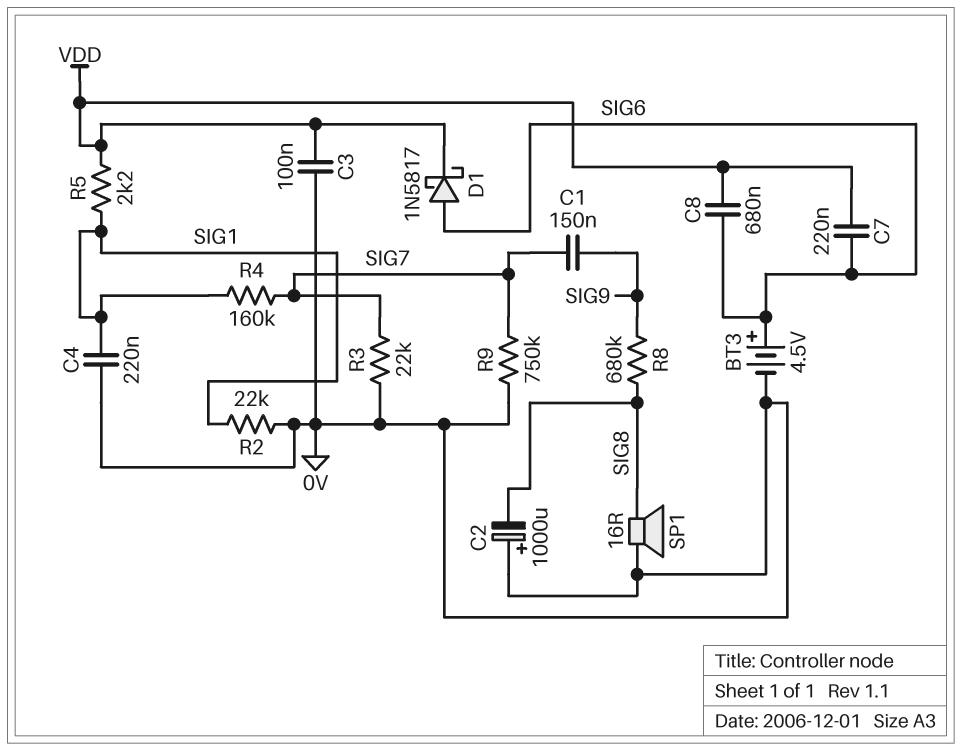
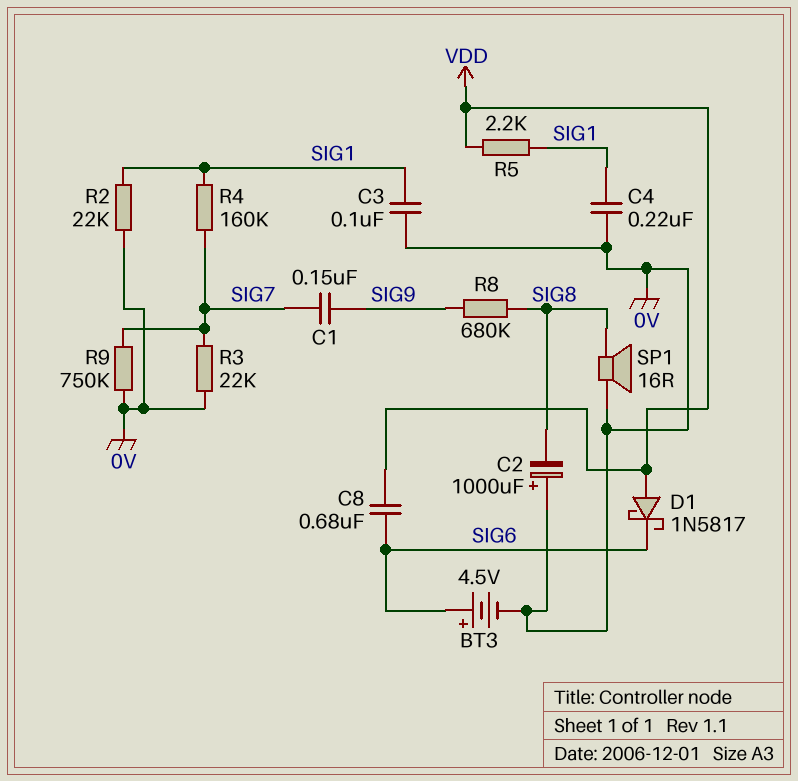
C3: 100nF (0V, VDD) -> 100nF (0V, SIG1)
C7: 220nF (SIG6, VDD) -> none
D1: schottky 1N5817 (A SIG6, K VDD) -> schottky 1N5817 (A VDD, K SIG6)

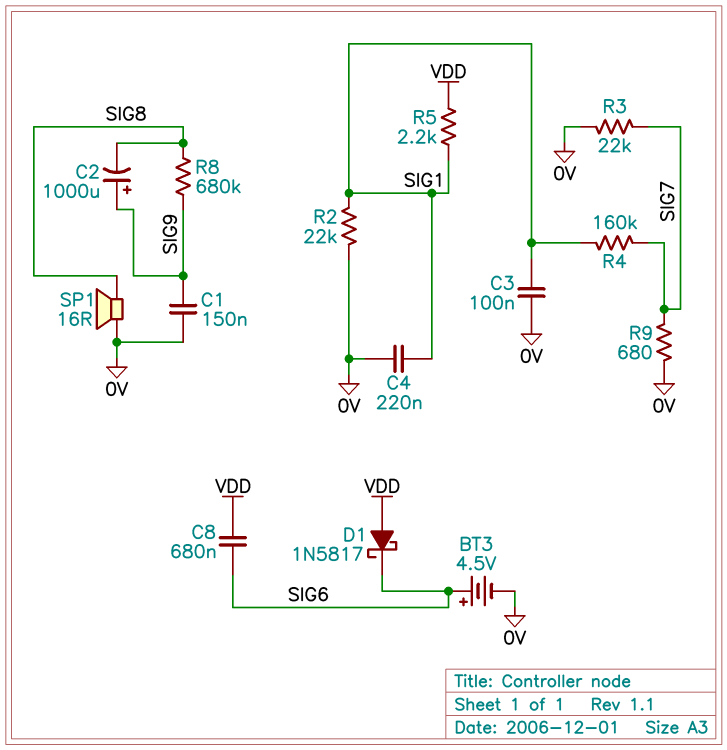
C1: 150nF (SIG7, SIG9) -> 150nF (0V, SIG9)
C2: 1000uF (plus 0V, minus SIG8) -> 1000uF (plus SIG9, minus SIG8)
R9: 750k (0V, SIG7) -> 680 (0V, SIG7)

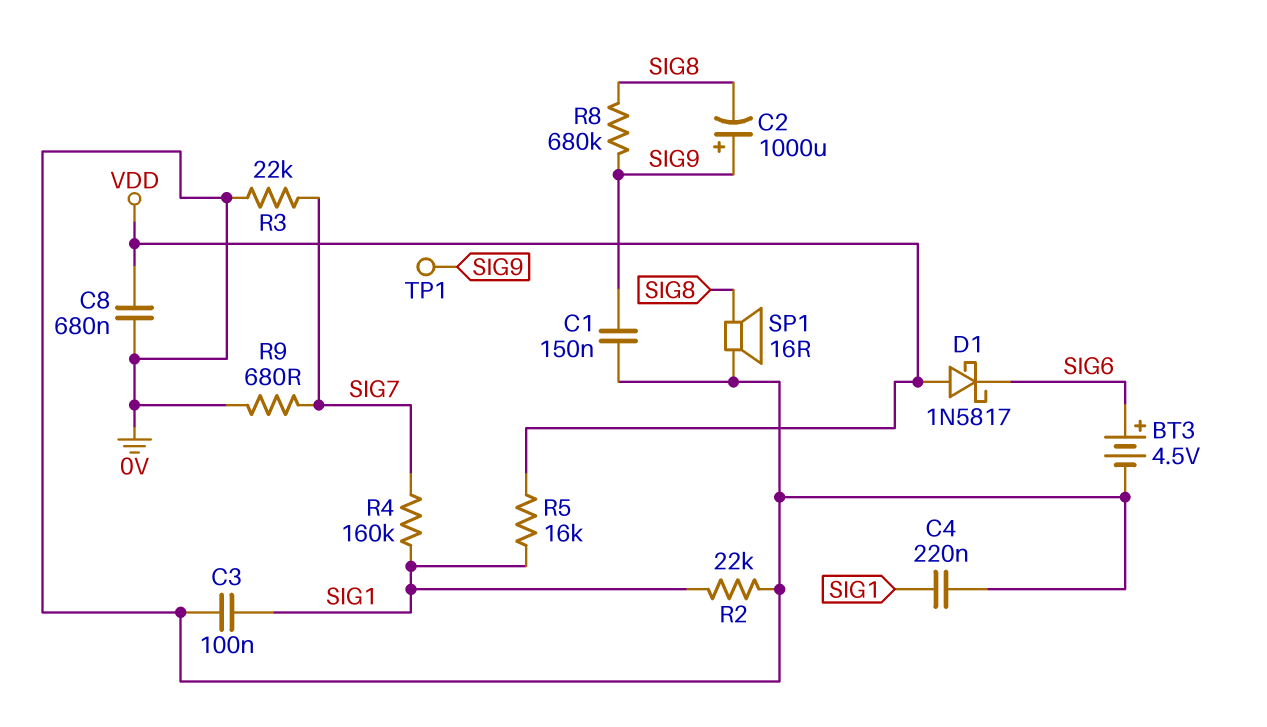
C8: 680nF (SIG6, VDD) -> 680nF (0V, VDD)
R5: 2.2k (SIG1, VDD) -> 16k (SIG1, VDD)
TP1: none -> test point (SIG9)

